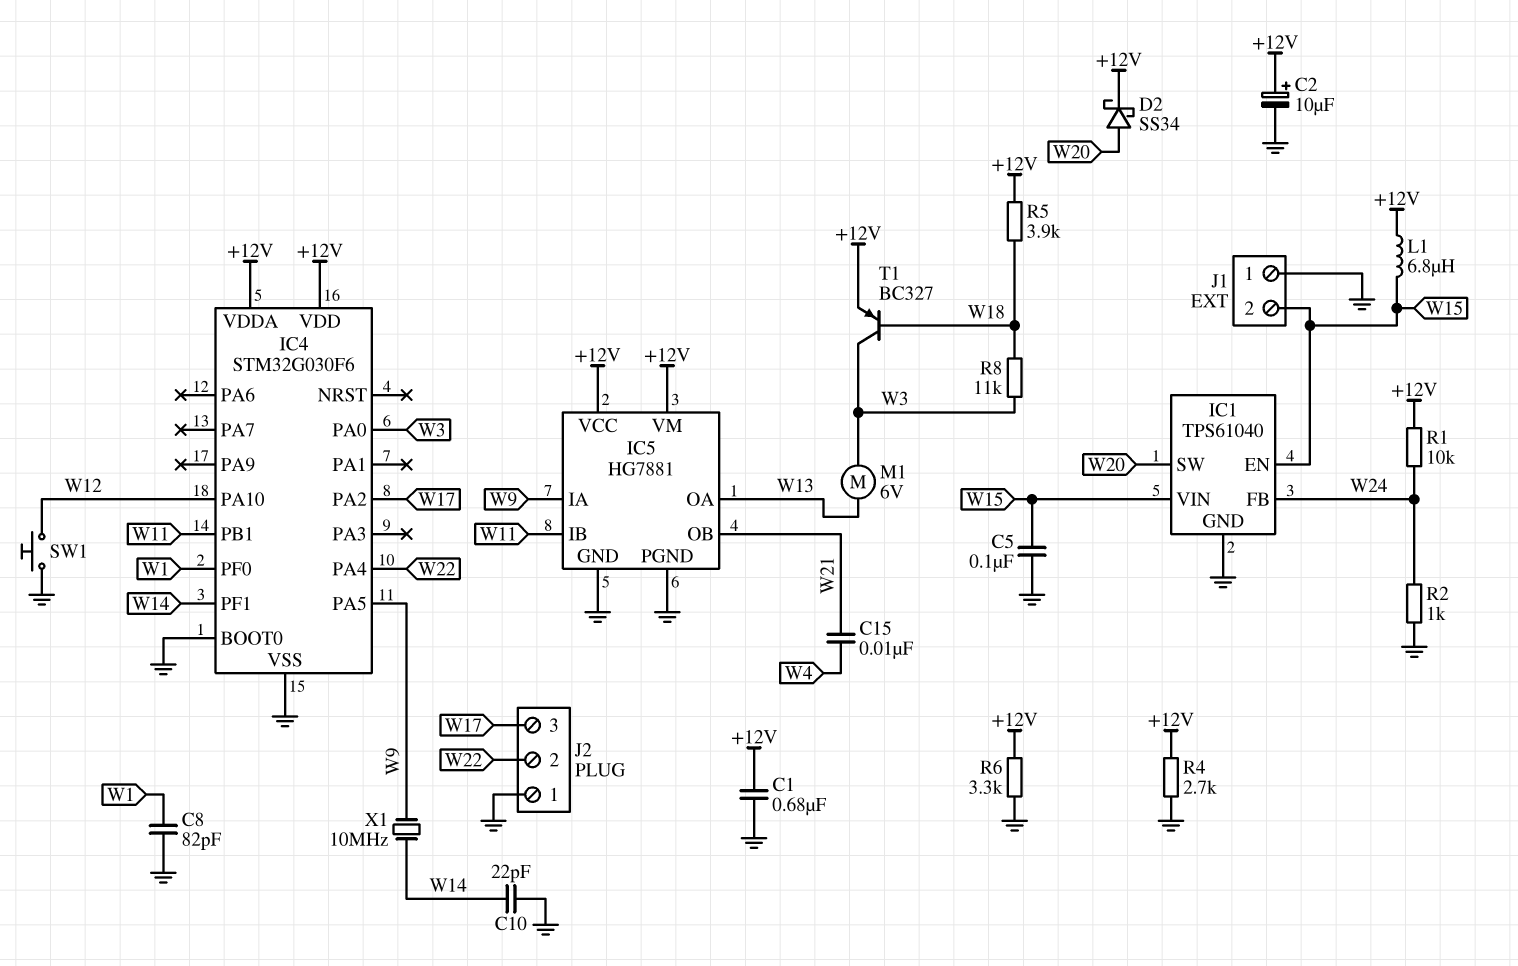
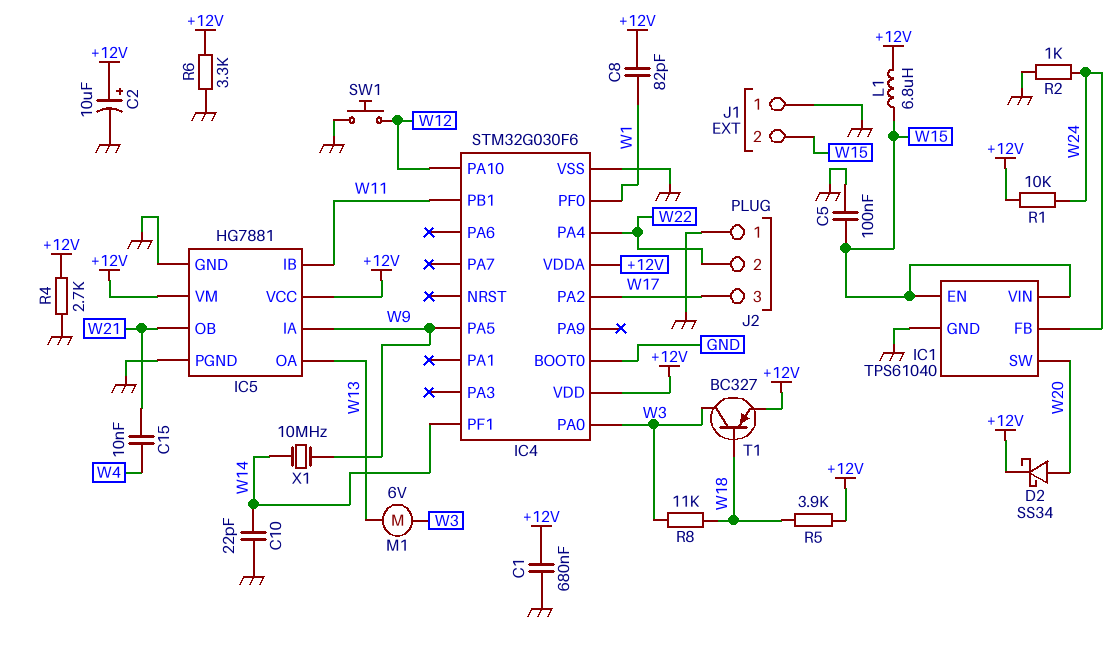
C8: 82pF (GND, W1) -> 82pF (+12V, W1)

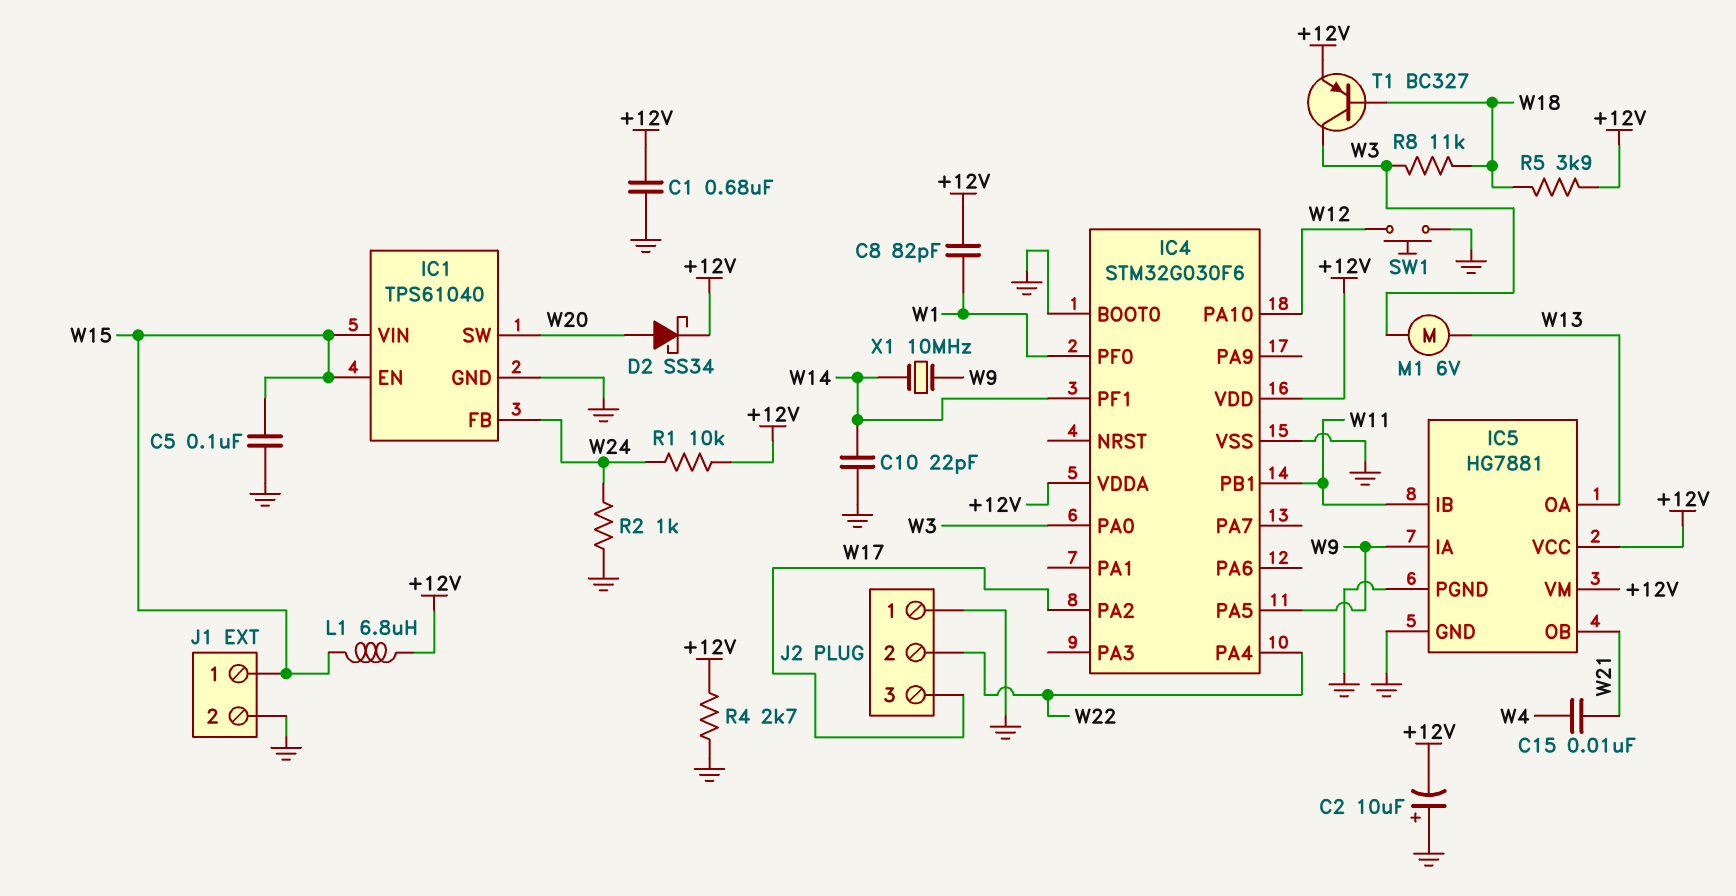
C2: 10uF (plus +12V, minus GND) -> 10uF (plus GND, minus +12V)
J1 pin 1: GND -> W15
J1 pin 2: W15 -> GND
R6: 3.3k (+12V, GND) -> none

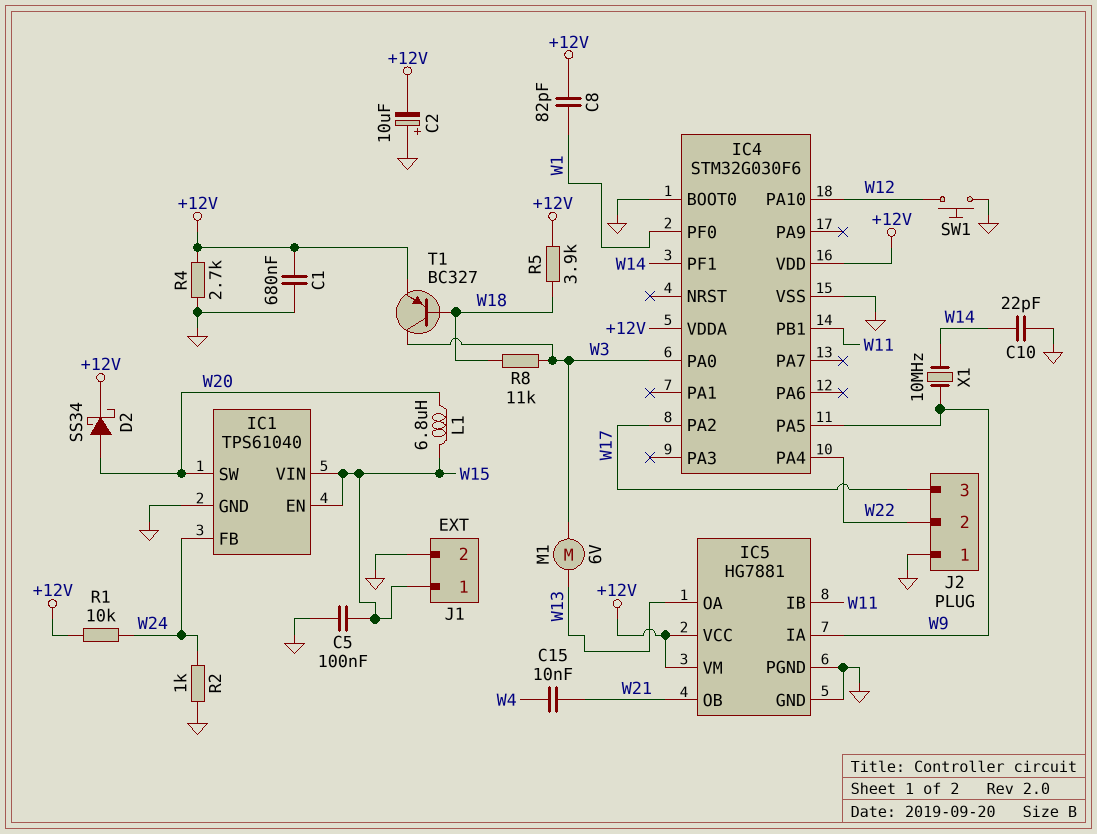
L1: 6.8uH (+12V, W15) -> 6.8uH (W15, W20)

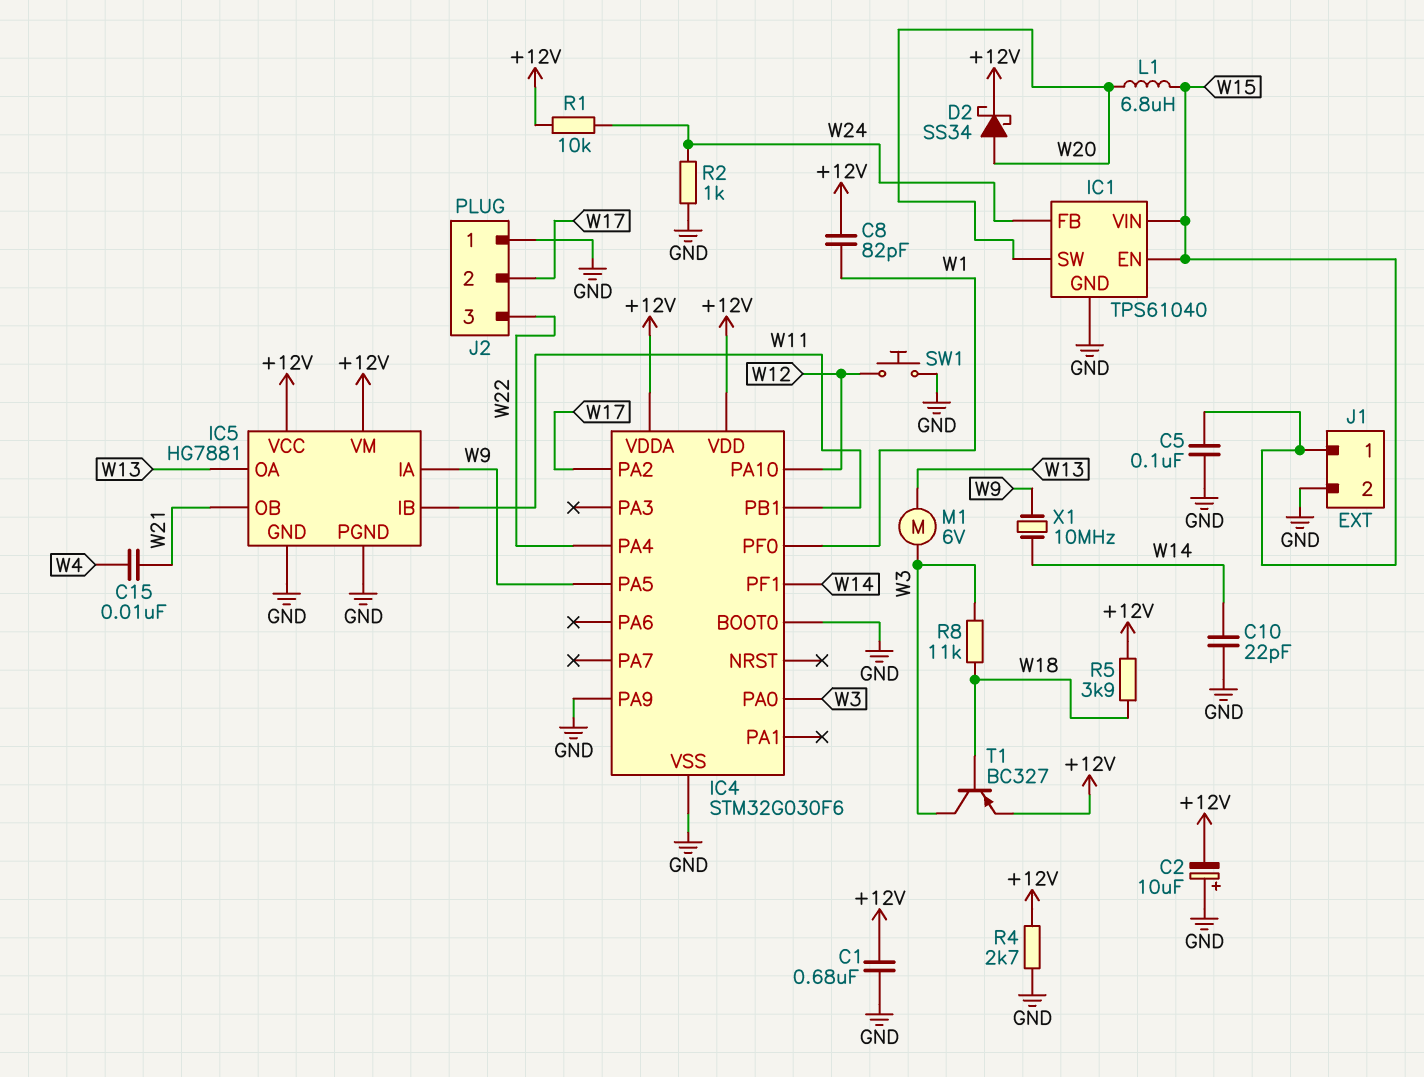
IC4 pin PA9: none -> GND
J2 pin 2: W22 -> W17
J2 pin 3: W17 -> W22

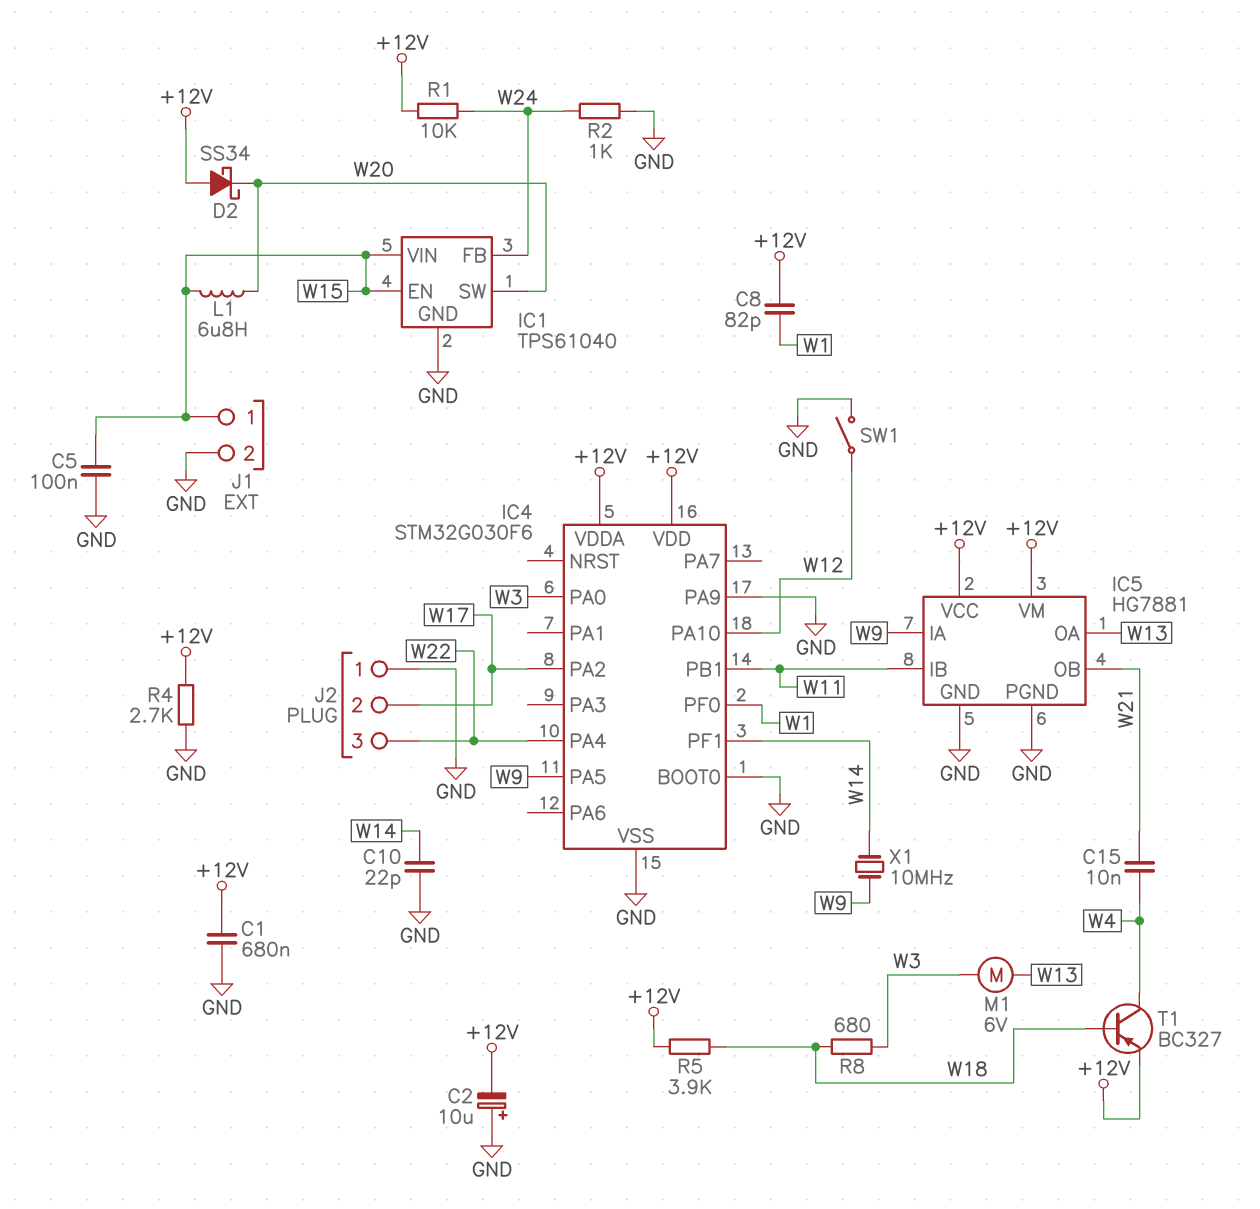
D2: schottky SS34 (A W20, K +12V) -> schottky SS34 (A +12V, K W20)
R8: 11k (W3, W18) -> 680 (W3, W18)
SW1: button (GND, W12) -> switch (GND, W12)
T1: PNP BC327 (B W18, C W3, E +12V) -> PNP BC327 (B W18, C W4, E +12V)

